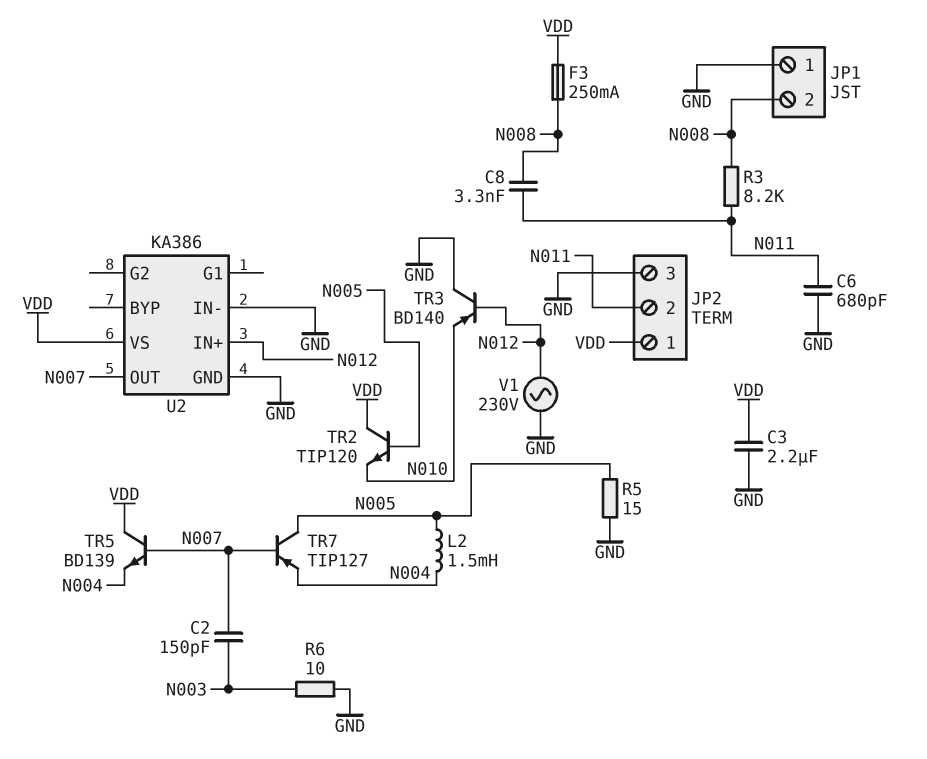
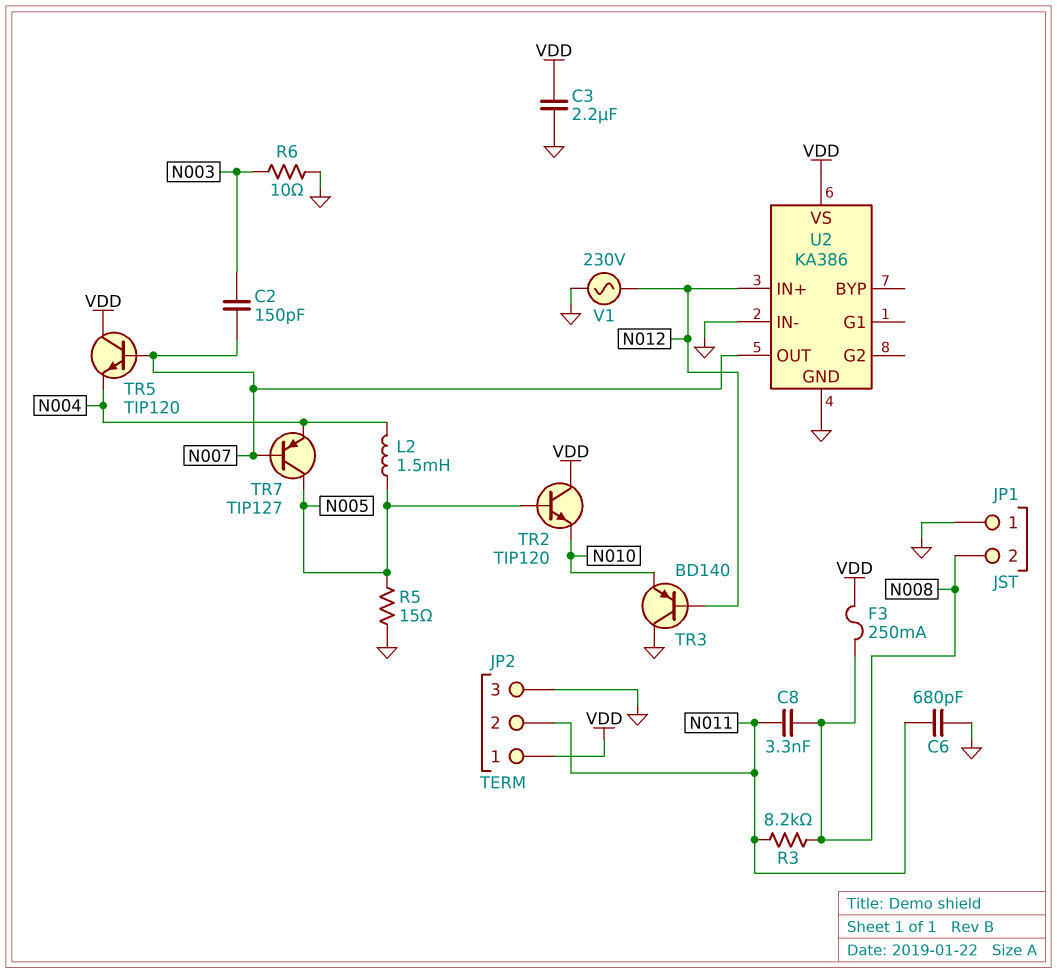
TR5: NPN BD139 (B N007, C VDD, E N004) -> NPN TIP120 (B N007, C VDD, E N004)

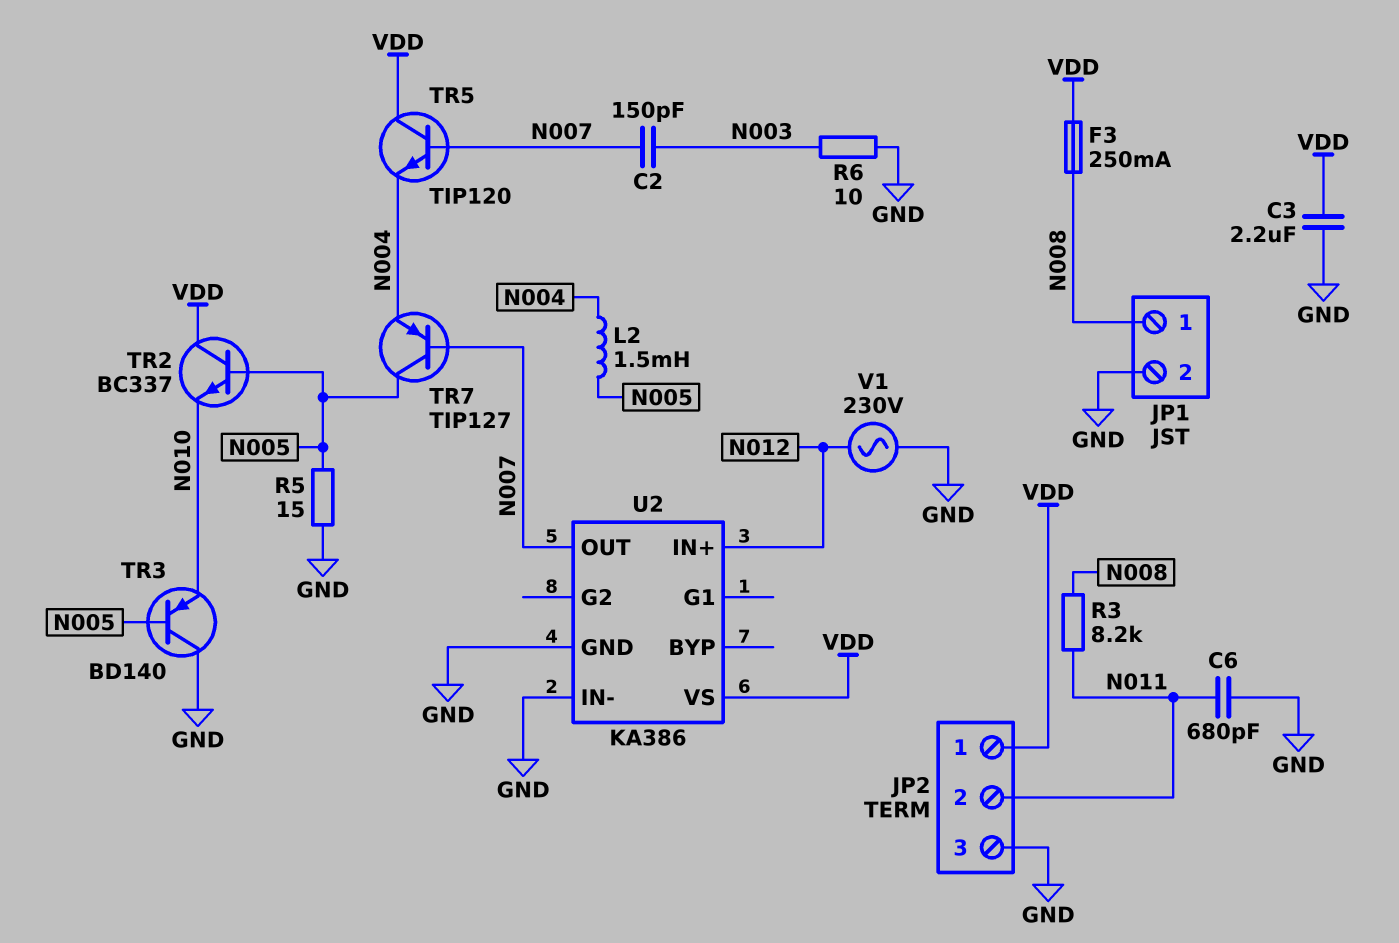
C8: 3.3nF (N008, N011) -> none
JP1 pin 1: GND -> N008
JP1 pin 2: N008 -> GND
TR2: NPN TIP120 (B N005, C VDD, E N010) -> NPN BC337 (B N005, C VDD, E N010)
TR3: PNP BD140 (B N012, C GND, E N010) -> PNP BD140 (B N005, C GND, E N010)

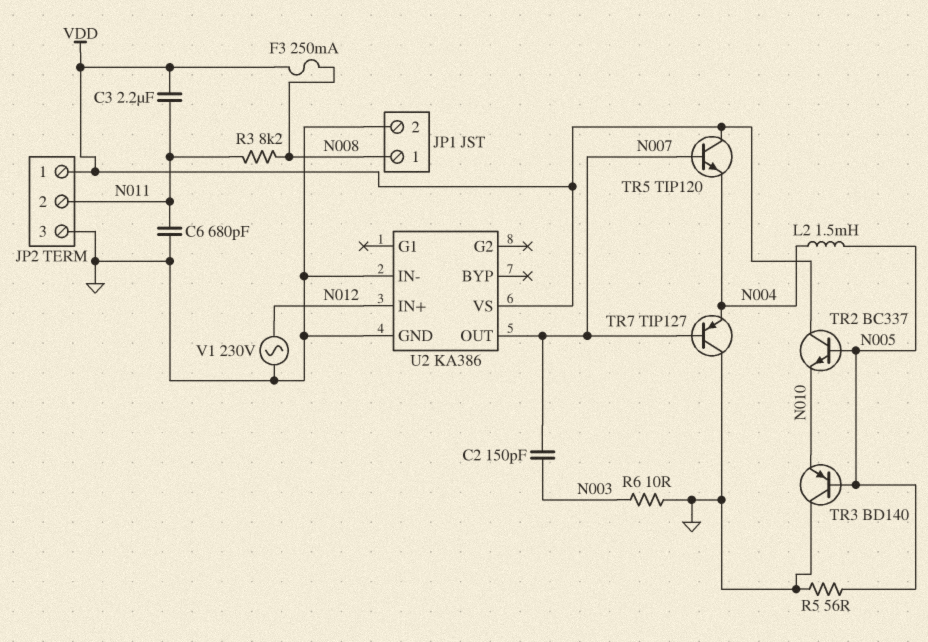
C3: 2.2uF (GND, VDD) -> 2.2uF (N011, VDD)
R5: 15 (GND, N005) -> 56 (GND, N005)
TR7: PNP TIP127 (B N007, C N005, E N004) -> PNP TIP127 (B N007, C GND, E N004)

